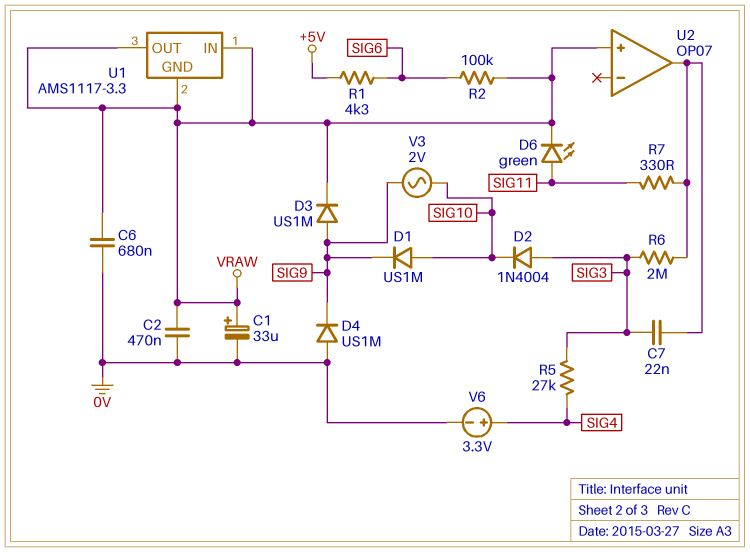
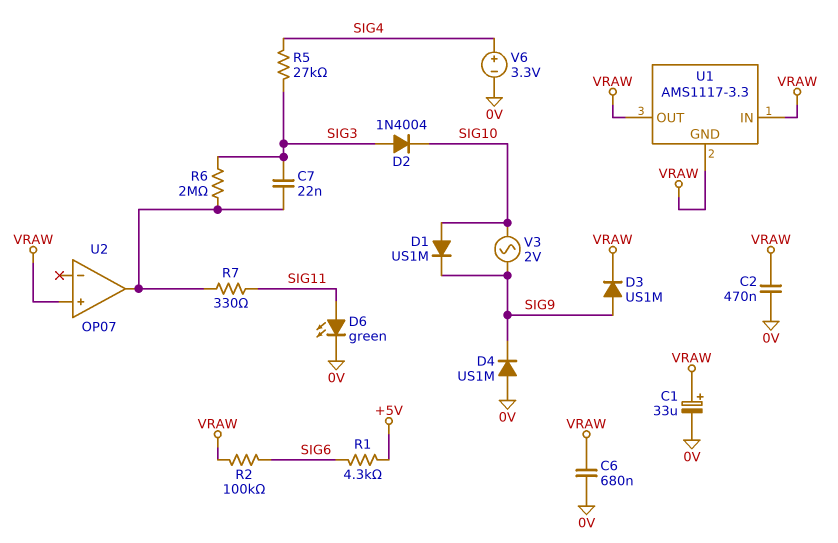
D6: LED green (A SIG11, K VRAW) -> LED green (A SIG11, K 0V)

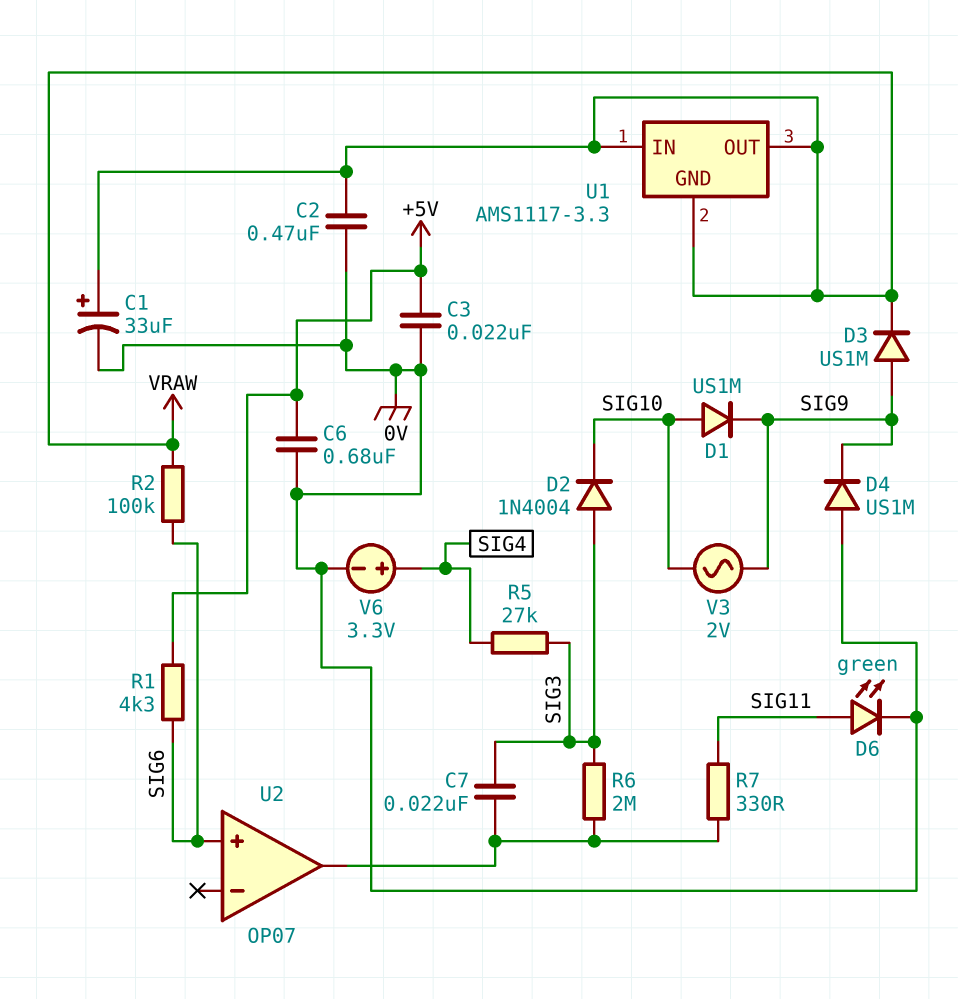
C3: none -> 22nF (+5V, 0V)
C6: 680nF (0V, VRAW) -> 680nF (+5V, 0V)
U2 pin in+: VRAW -> SIG6

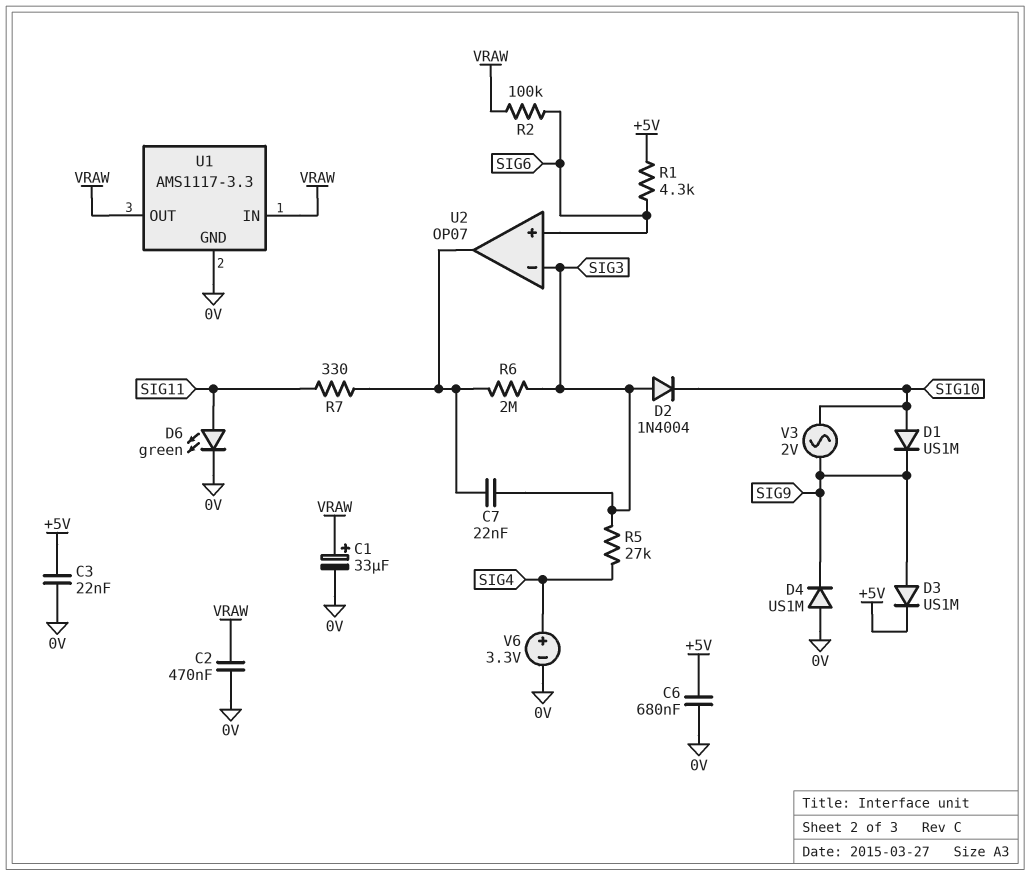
D3: diode US1M (A SIG9, K VRAW) -> diode US1M (A SIG9, K +5V)
U1 pin GND: VRAW -> 0V
U2 pin in-: none -> SIG3

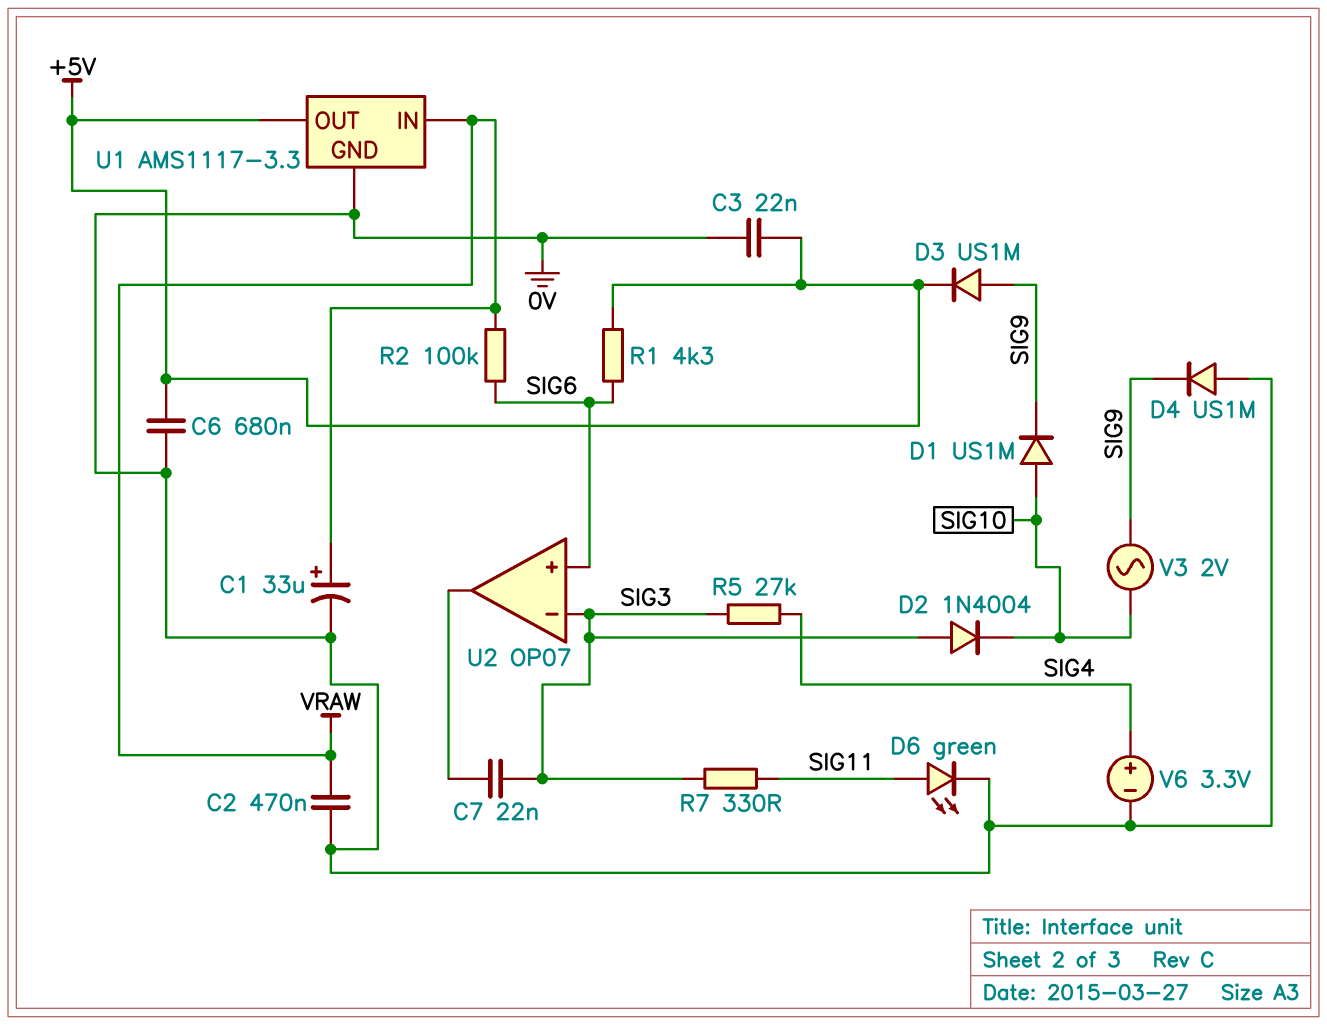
R6: 2M (SIG3, U2/out) -> none
R7: 330 (SIG11, U2/out) -> 330 (SIG3, SIG11)
U1 pin OUT: VRAW -> +5V

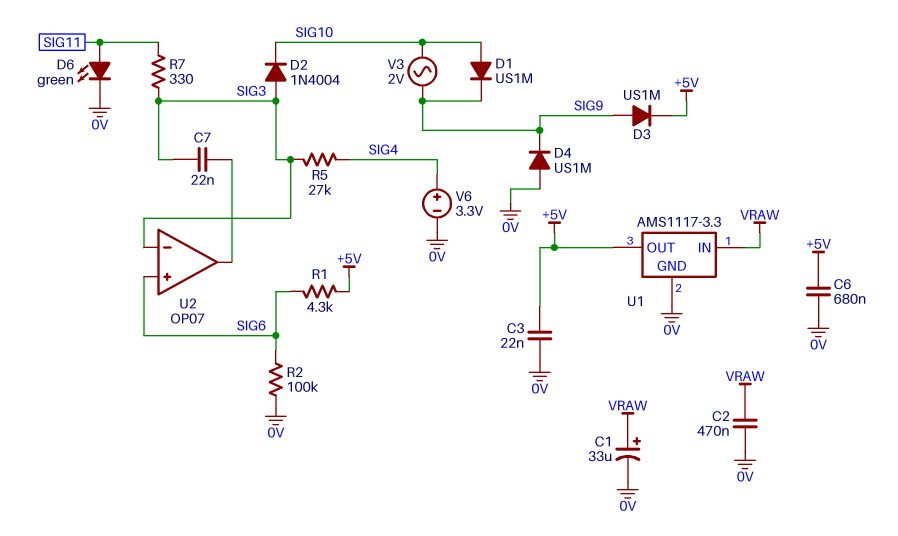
R2: 100k (SIG6, VRAW) -> 100k (0V, SIG6)

